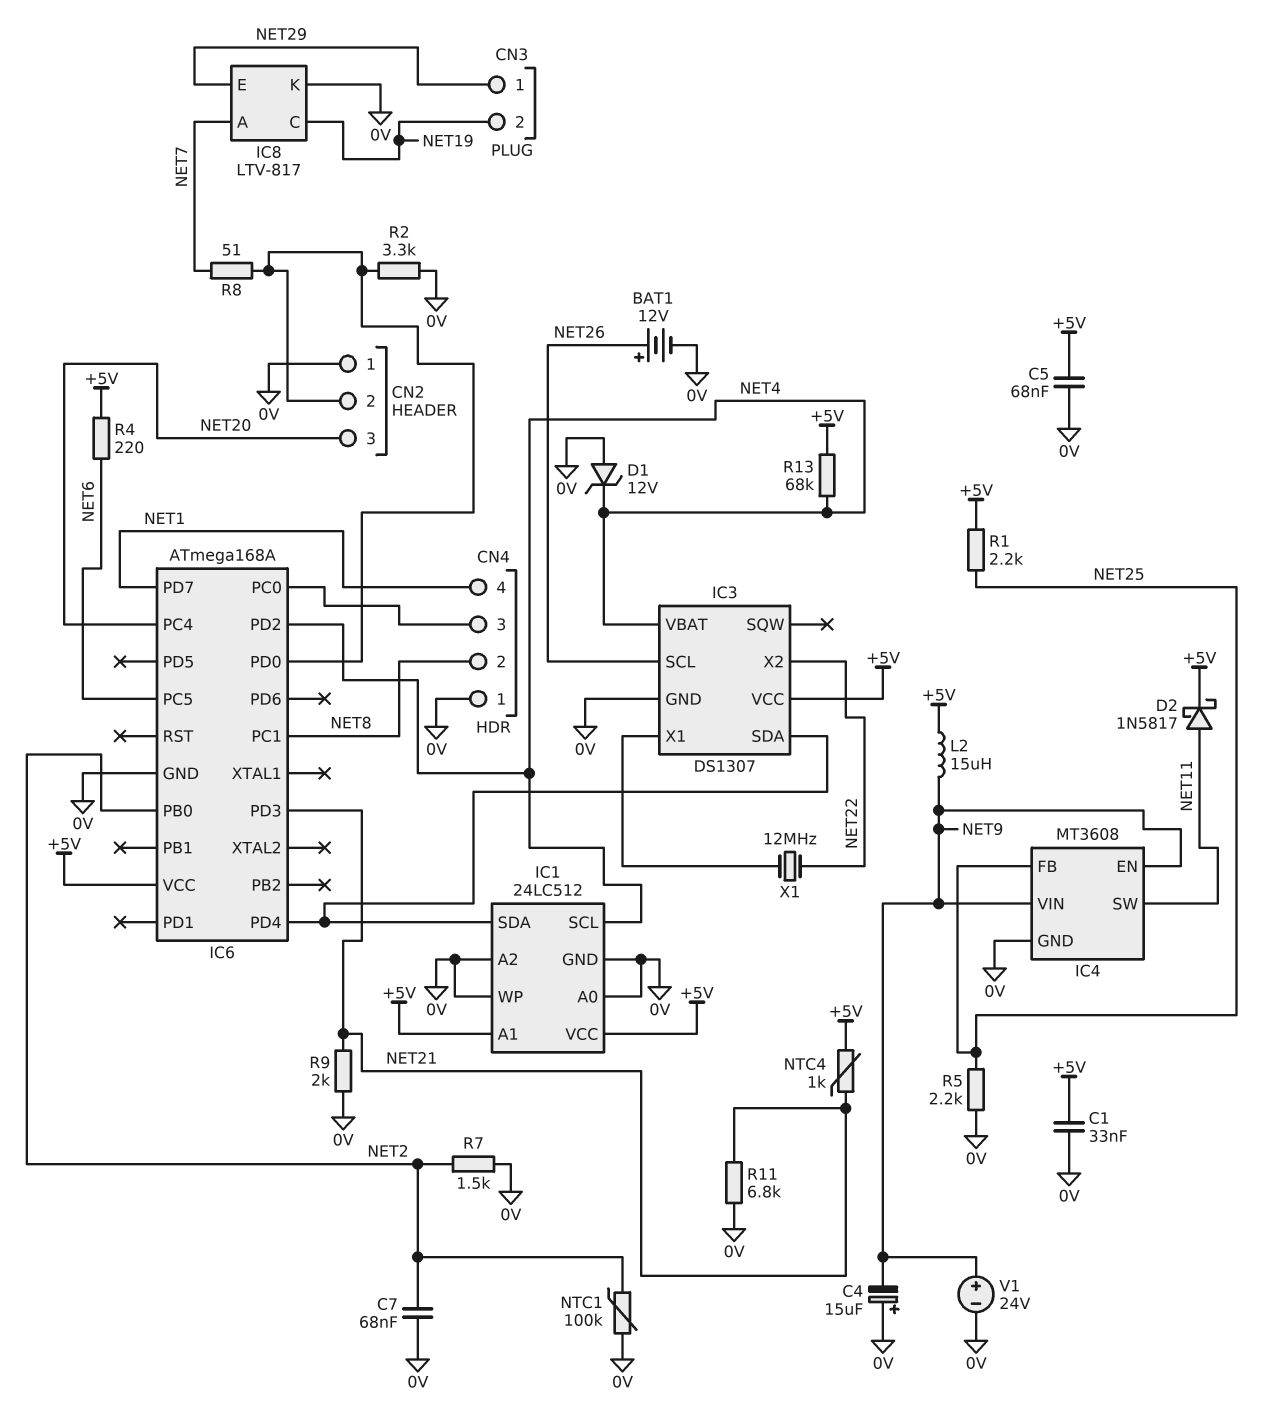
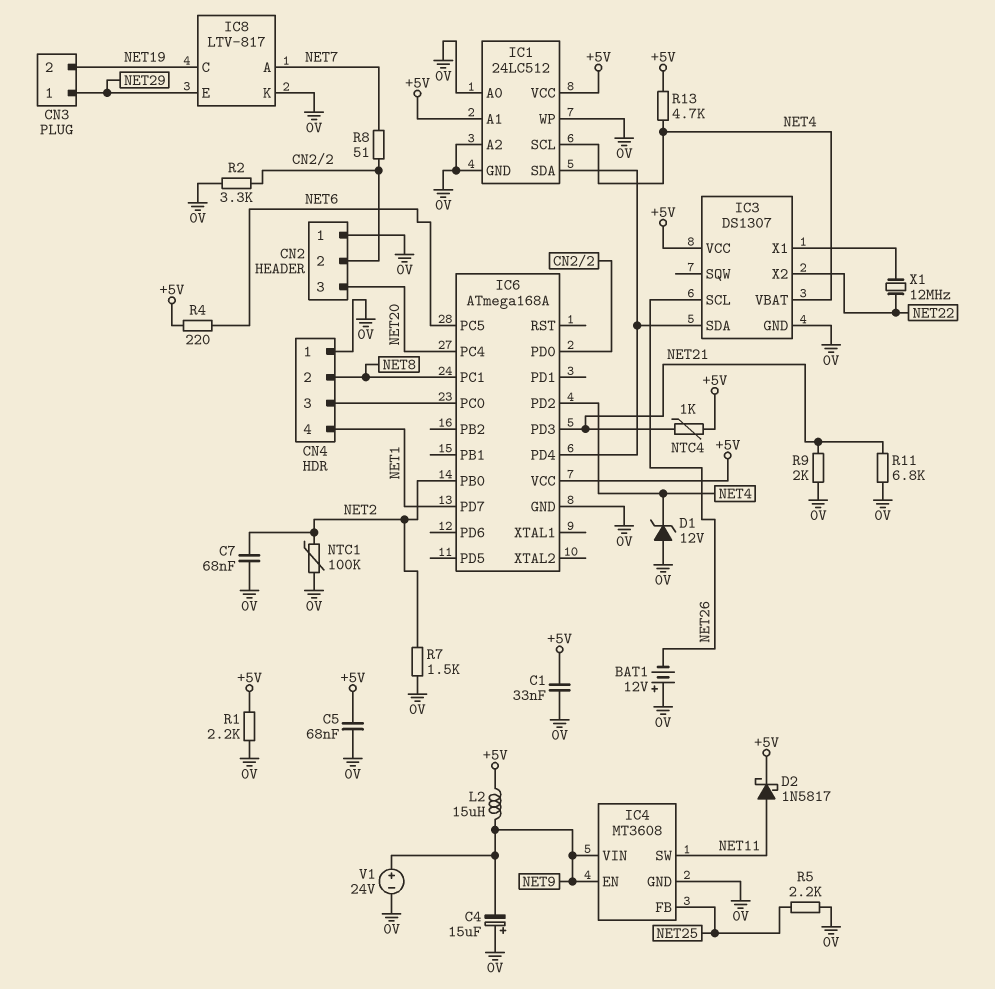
BAT1: 12V (plus NET26, minus 0V) -> 12V (plus 0V, minus NET26)
R1: 2.2k (+5V, NET25) -> 2.2k (+5V, 0V)
R13: 68k (+5V, NET4) -> 4.7k (+5V, NET4)

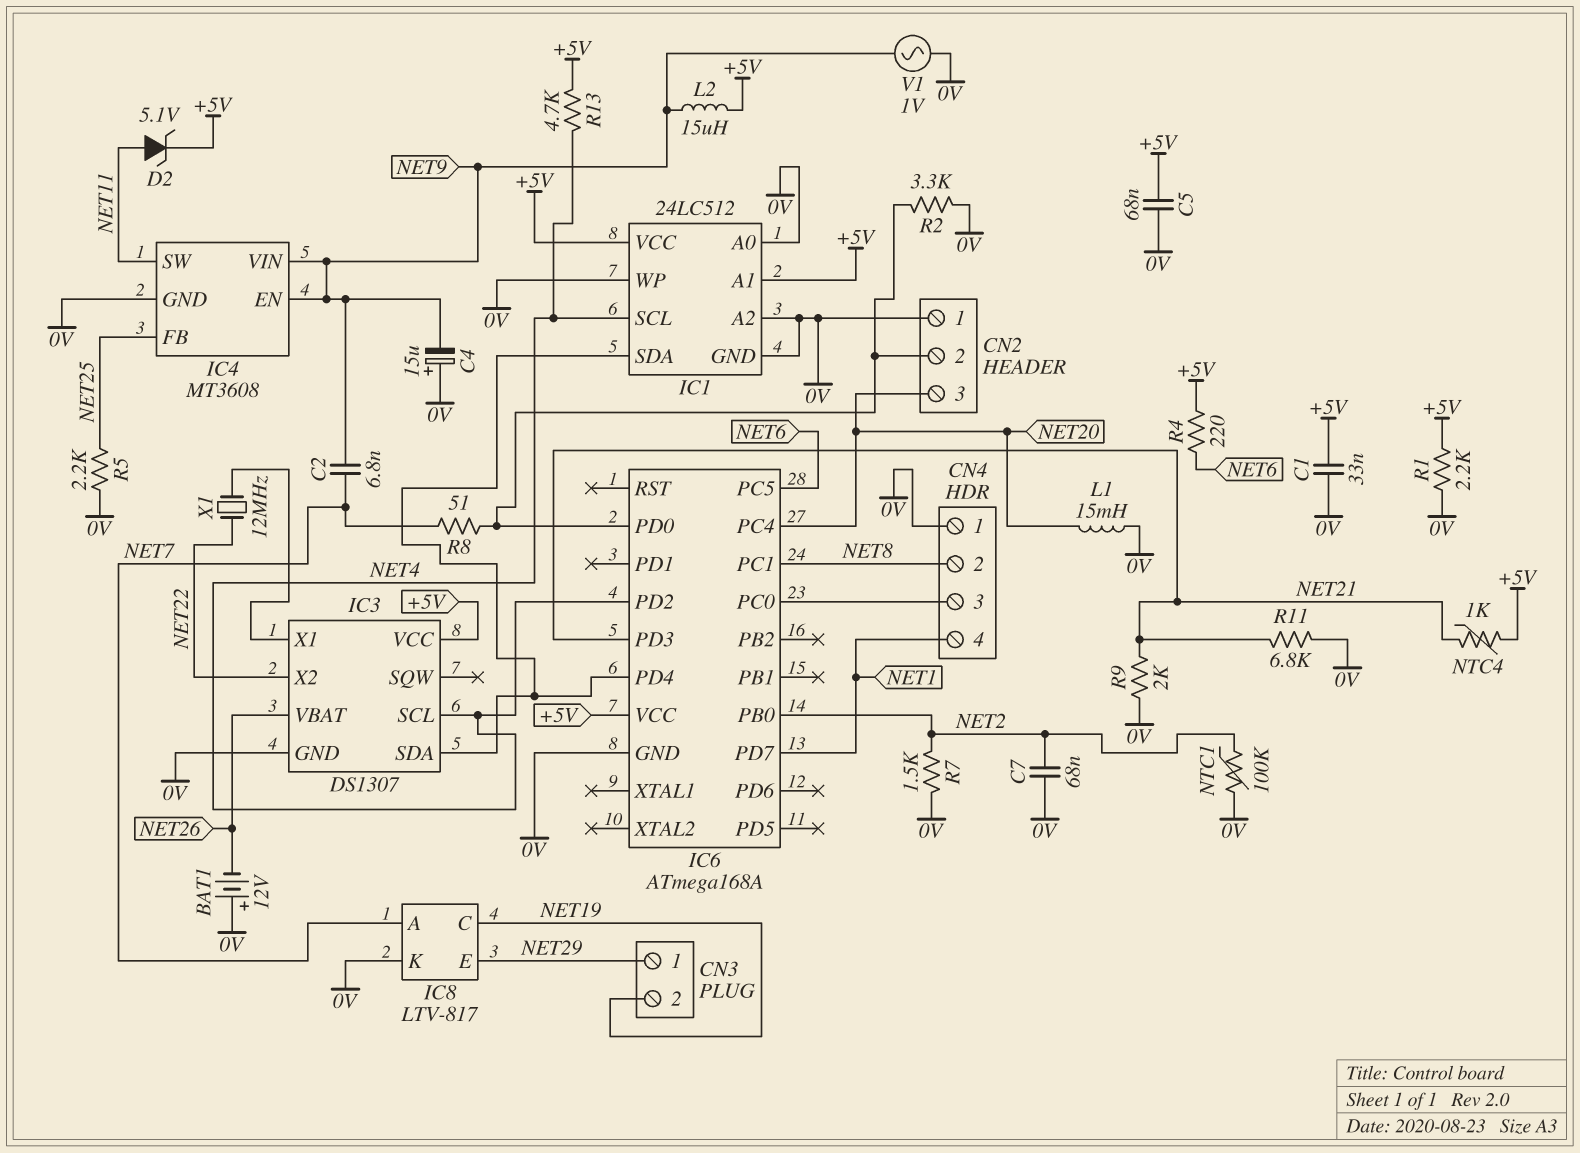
C2: none -> 6.8nF (NET7, NET9)
D1: zener 12V (A 0V, K NET4) -> none
D2: schottky 1N5817 (A NET11, K +5V) -> zener 5.1V (A NET11, K +5V)
IC3 pin SCL: NET26 -> NET4
IC3 pin VBAT: NET4 -> NET26
L1: none -> 15mH (0V, NET20)
V1: 24V (plus NET9, minus 0V) -> AC 1V (0V, NET9)

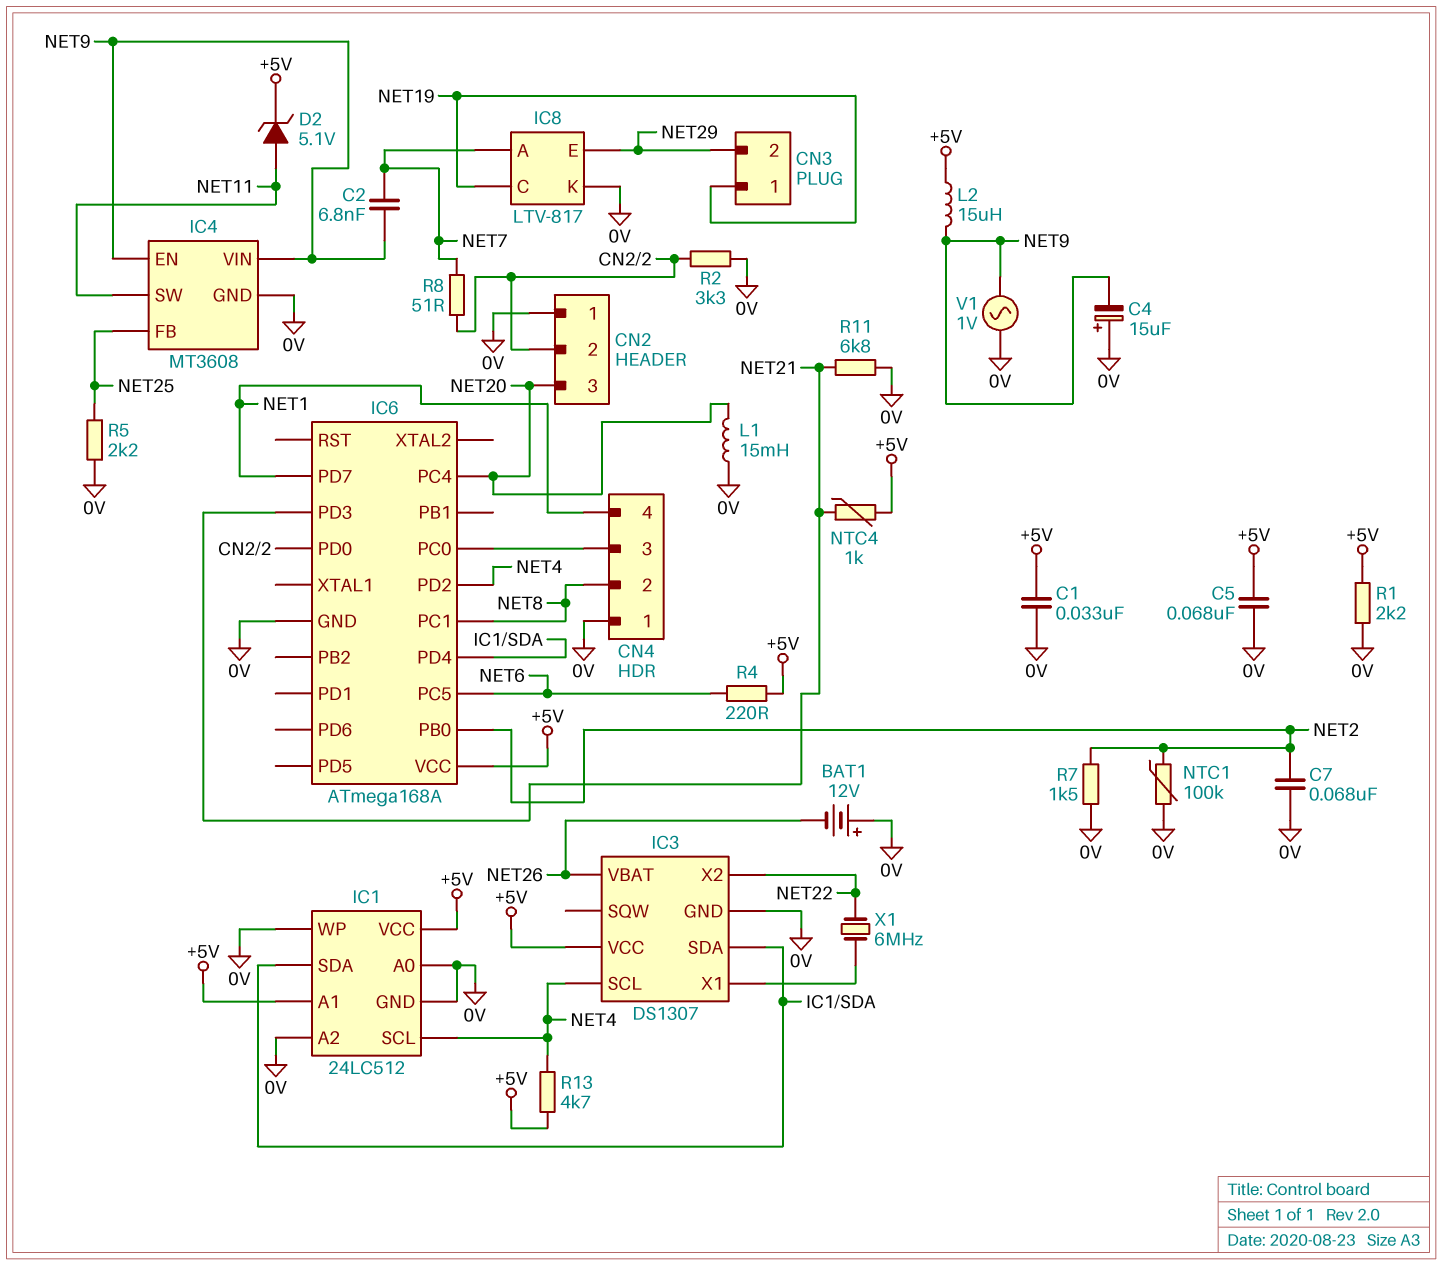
CN3 pin 1: NET29 -> NET19
CN3 pin 2: NET19 -> NET29
R9: 2k (0V, NET21) -> none
X1: 12MHz (IC3/X1, NET22) -> 6MHz (IC3/X1, NET22)

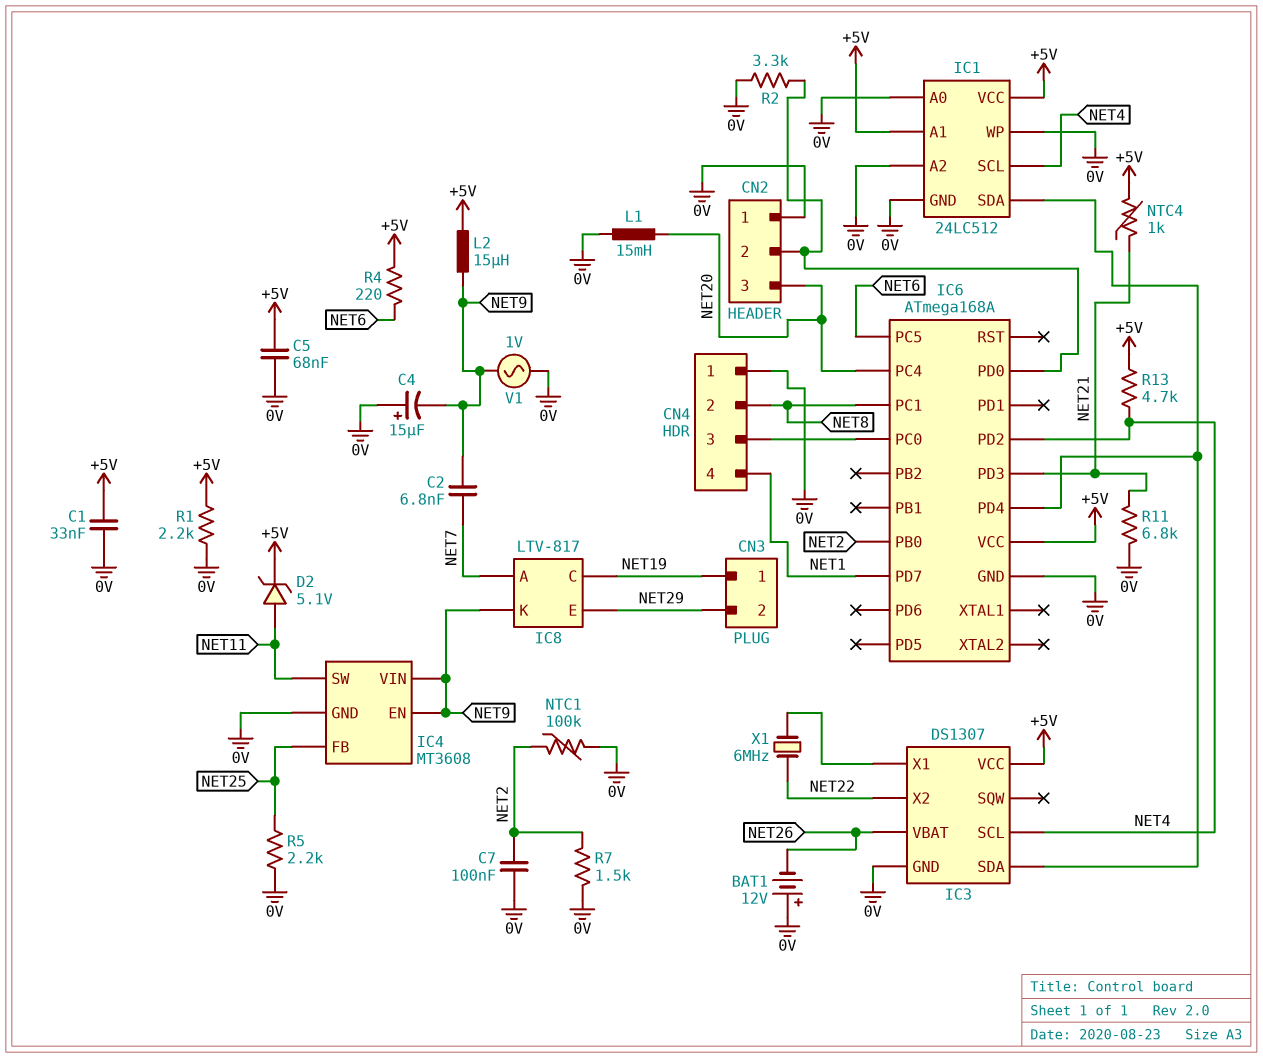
C7: 68nF (0V, NET2) -> 100nF (0V, NET2)
IC8 pin K: 0V -> NET9
R8: 51 (CN2/2, NET7) -> none

